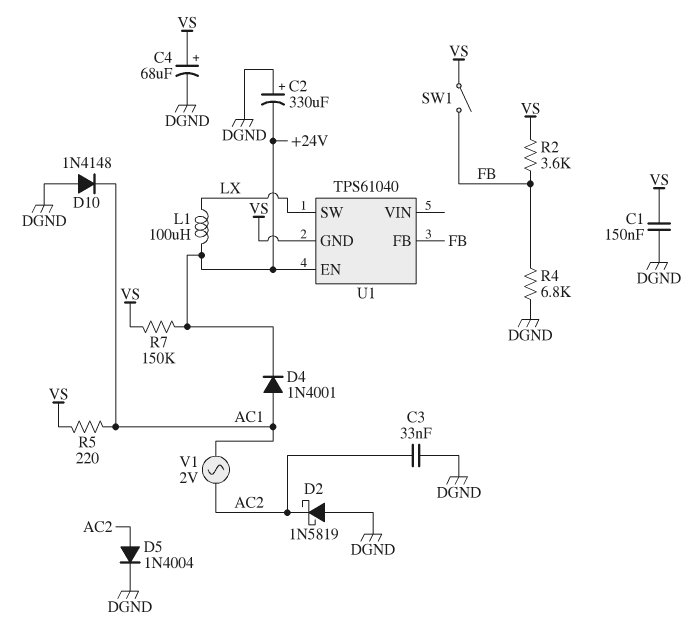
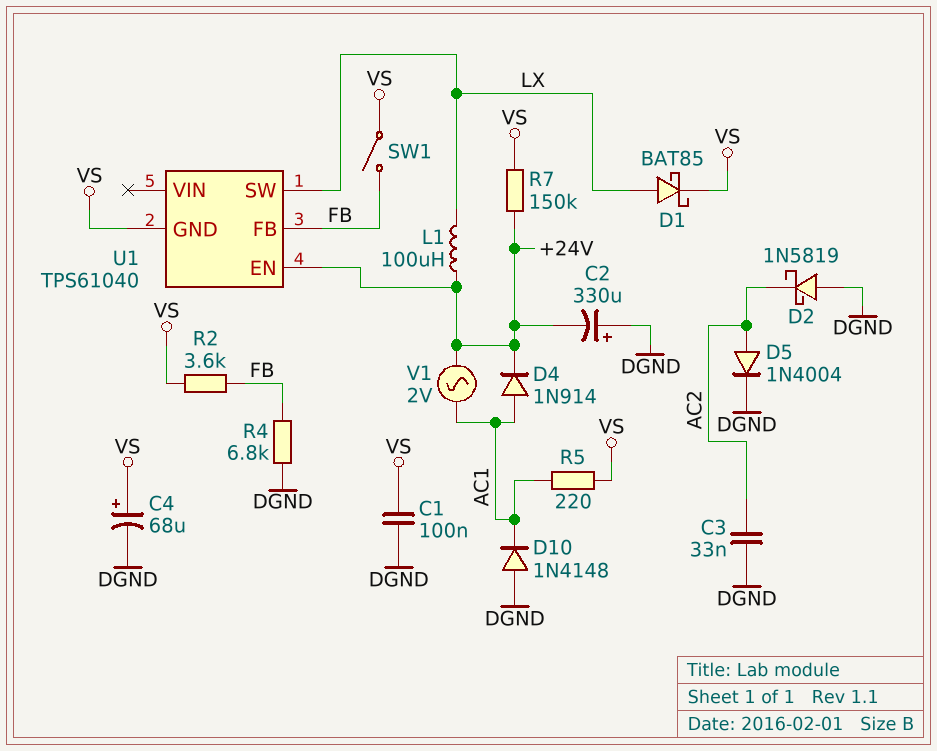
C1: 150nF (DGND, VS) -> 100nF (DGND, VS)
D1: none -> schottky BAT85 (A LX, K VS)
D4: diode 1N4001 (A AC1, K +24V) -> diode 1N914 (A AC1, K +24V)
V1: AC 2V (AC1, AC2) -> AC 2V (+24V, AC1)

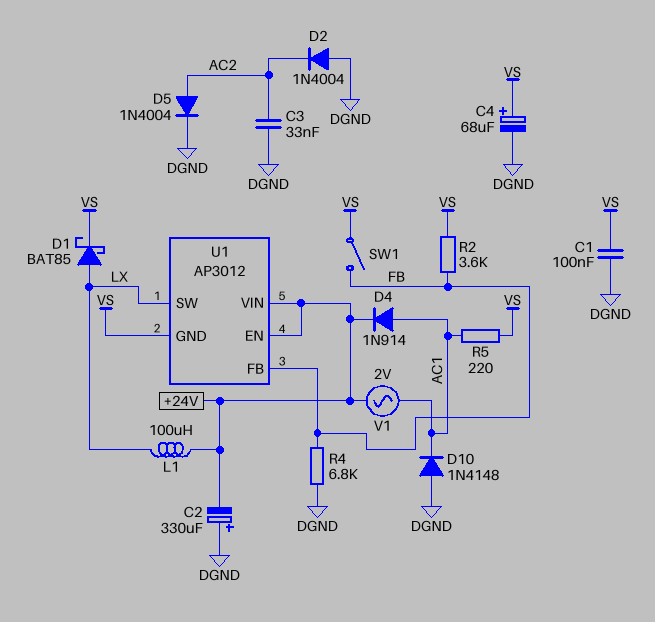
D2: schottky 1N5819 (A DGND, K AC2) -> diode 1N4004 (A DGND, K AC2)
R7: 150k (+24V, VS) -> none
U1: TPS61040 -> AP3012
U1 pin VIN: none -> +24V

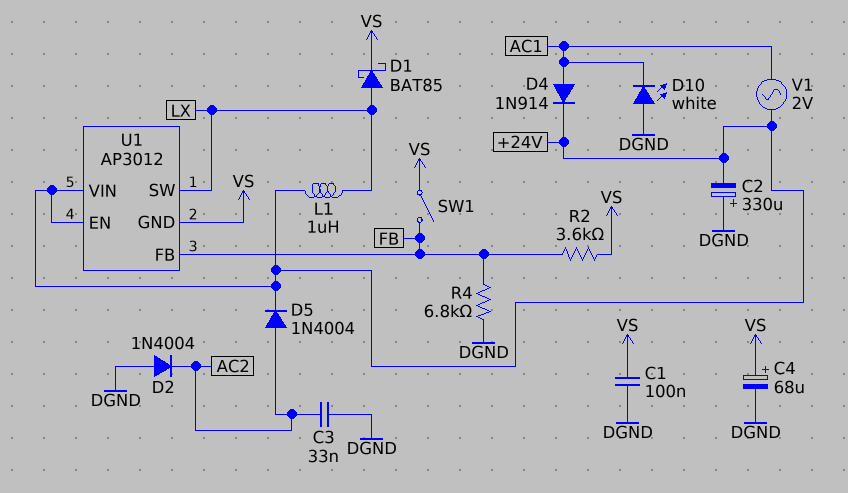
D5: diode 1N4004 (A AC2, K DGND) -> diode 1N4004 (A AC2, K +24V)
D10: diode 1N4148 (A DGND, K AC1) -> LED white (A DGND, K AC1)
L1: 100uH (+24V, LX) -> 1uH (+24V, LX)
R5: 220 (AC1, VS) -> none

